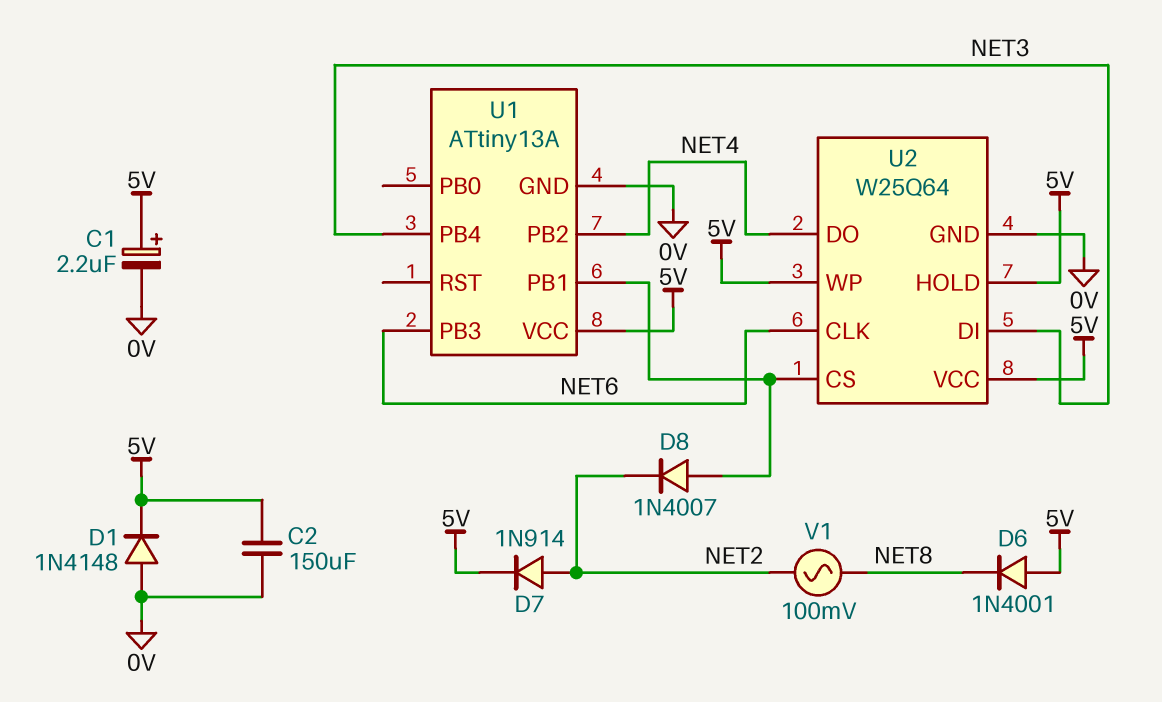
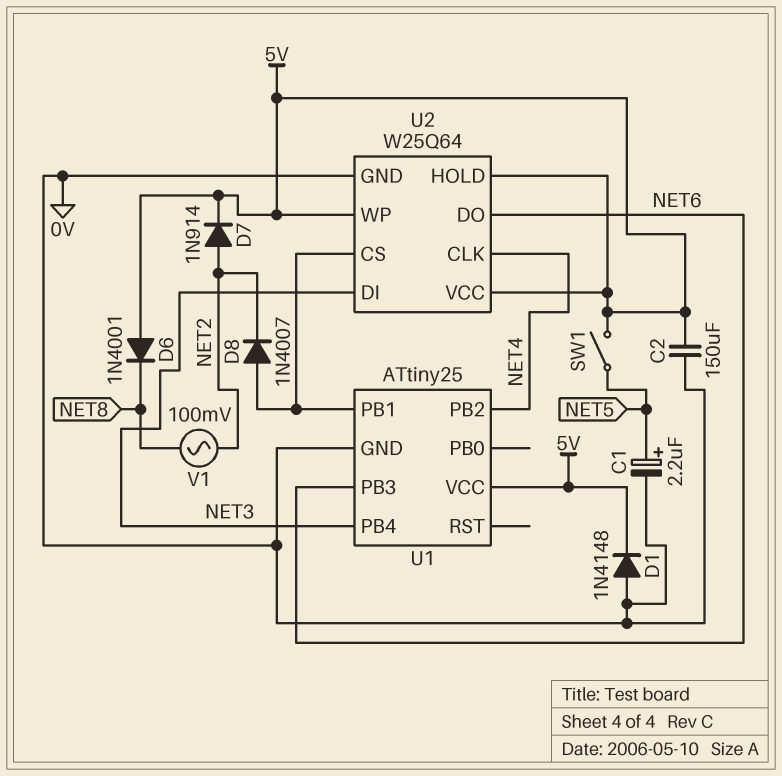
C1: 2.2uF (plus 5V, minus 0V) -> 2.2uF (plus NET5, minus 0V)
SW1: none -> switch (5V, NET5)
U1: ATtiny13A -> ATtiny25
U2 pin CLK: NET6 -> NET4
U2 pin DO: NET4 -> NET6

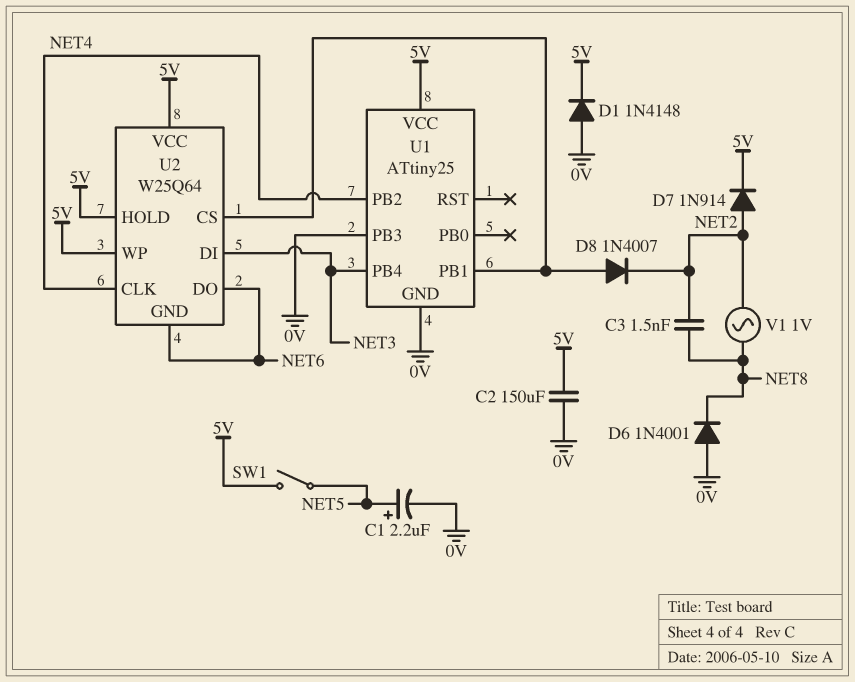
C3: none -> 1.5nF (NET2, NET8)
D6: diode 1N4001 (A 5V, K NET8) -> diode 1N4001 (A 0V, K NET8)
U1 pin PB3: NET6 -> 0V
U2 pin GND: 0V -> NET6
V1: AC 100mV (NET2, NET8) -> AC 1V (NET2, NET8)

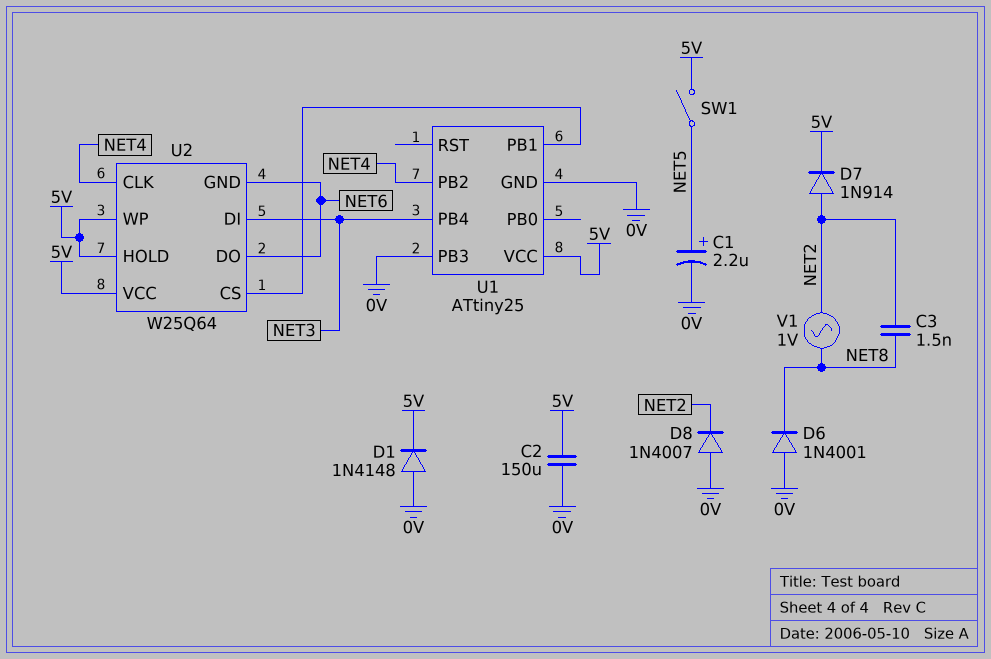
D8: diode 1N4007 (A U1/PB1, K NET2) -> diode 1N4007 (A 0V, K NET2)

